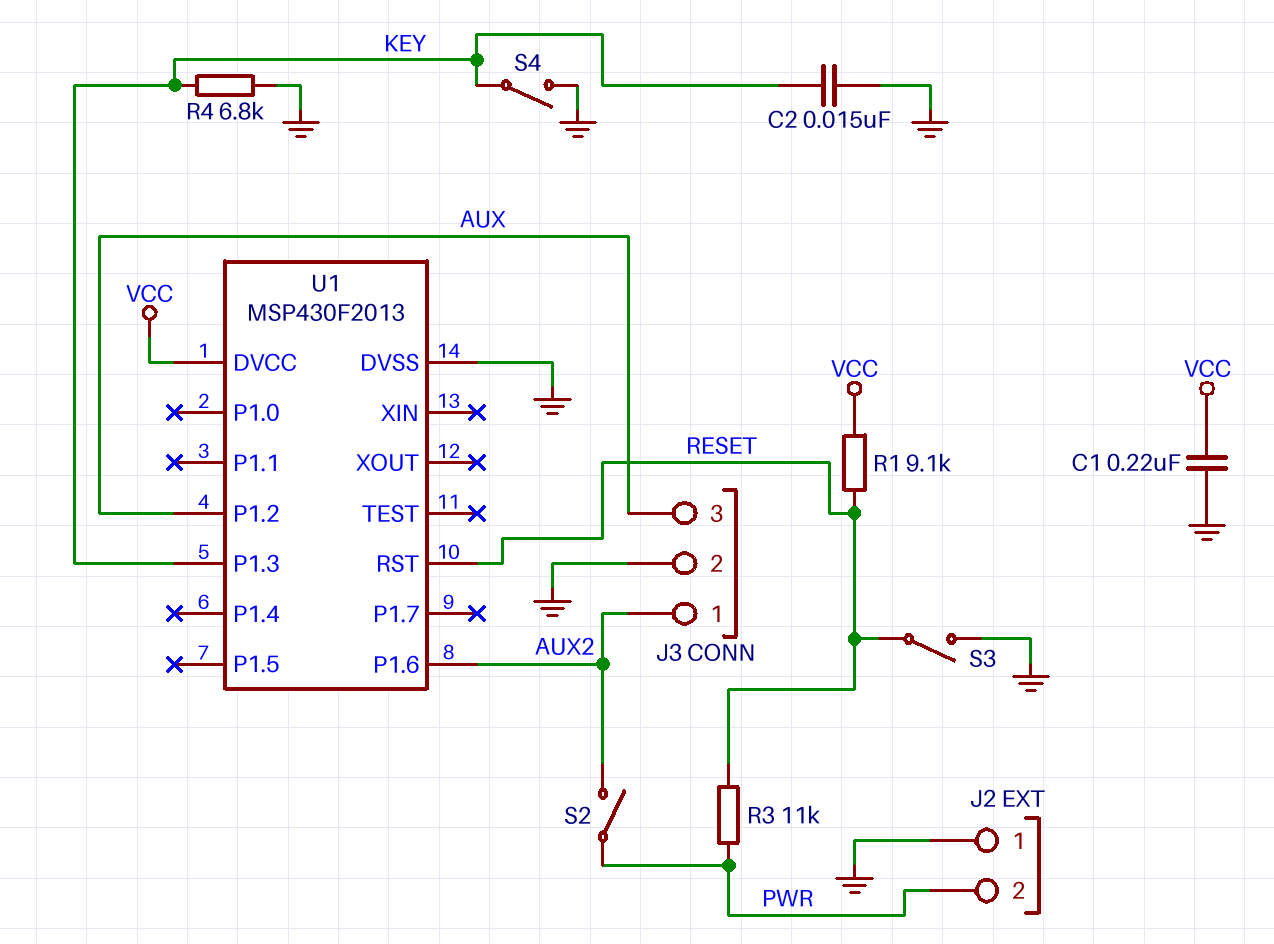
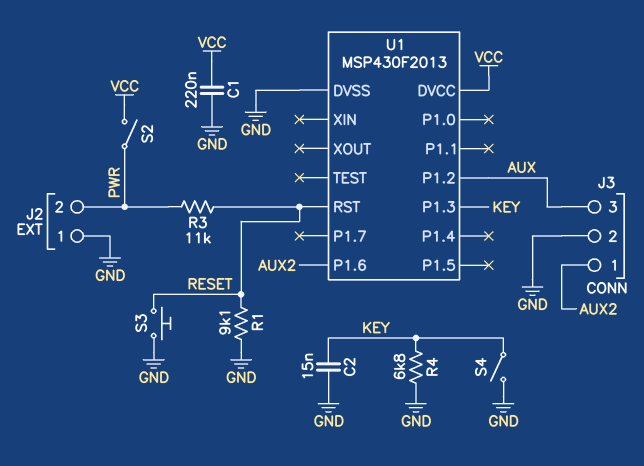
R1: 9.1k (RESET, VCC) -> 9.1k (GND, RESET)
S2: switch (AUX2, PWR) -> switch (PWR, VCC)
S3: switch (GND, RESET) -> button (GND, RESET)

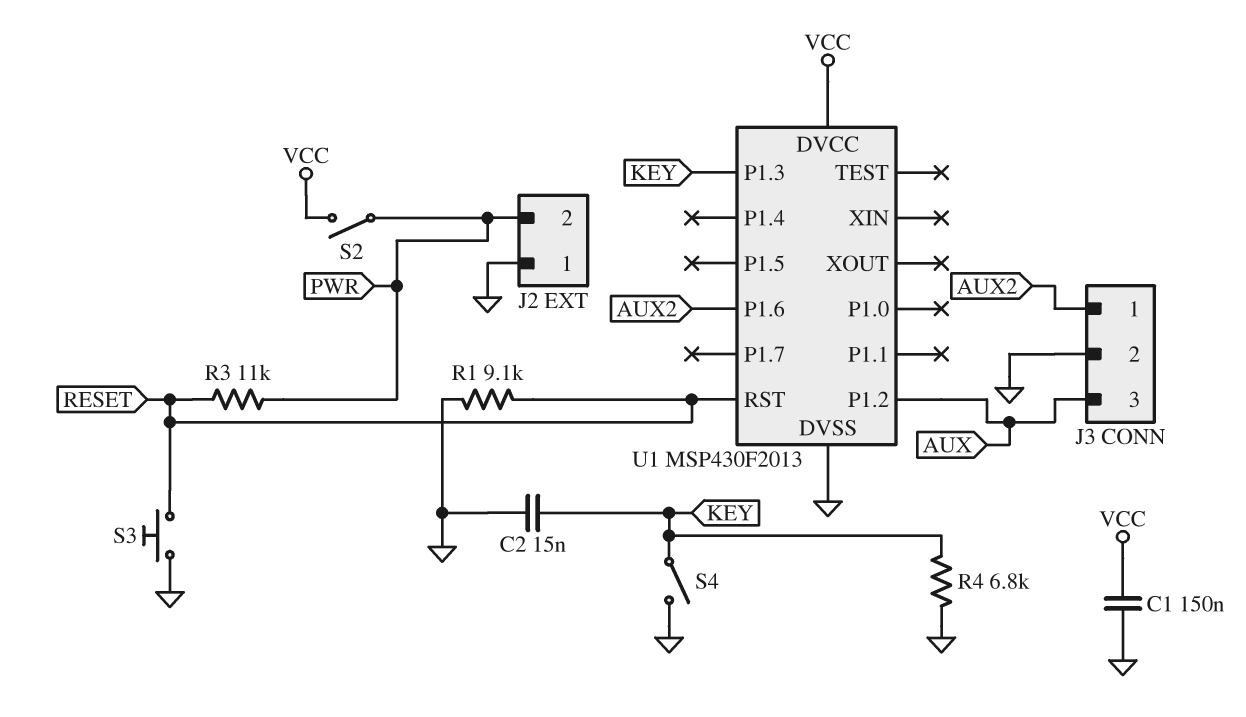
C1: 220nF (GND, VCC) -> 150nF (GND, VCC)

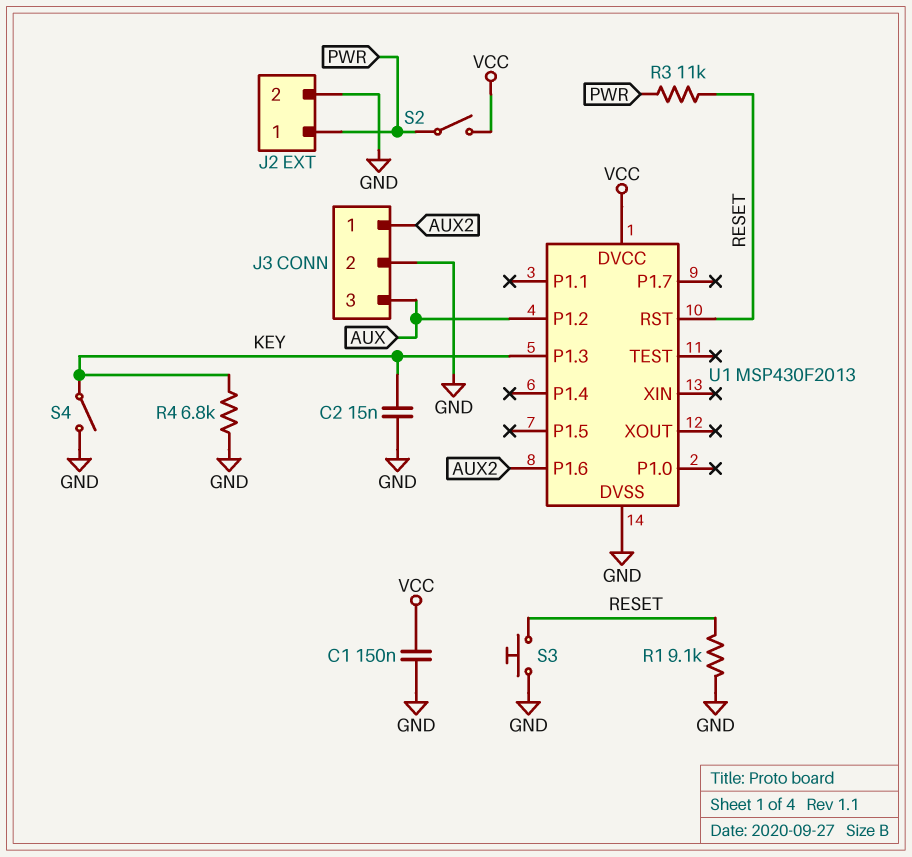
J2 pin 1: GND -> PWR
J2 pin 2: PWR -> GND

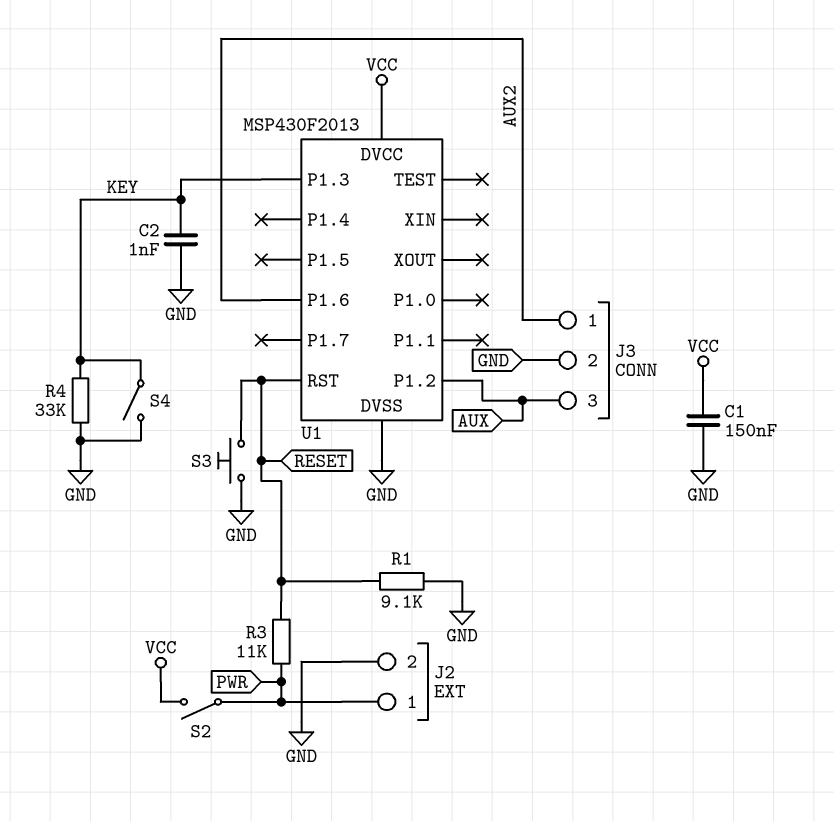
C2: 15nF (GND, KEY) -> 1nF (GND, KEY)
R4: 6.8k (GND, KEY) -> 33k (GND, KEY)

